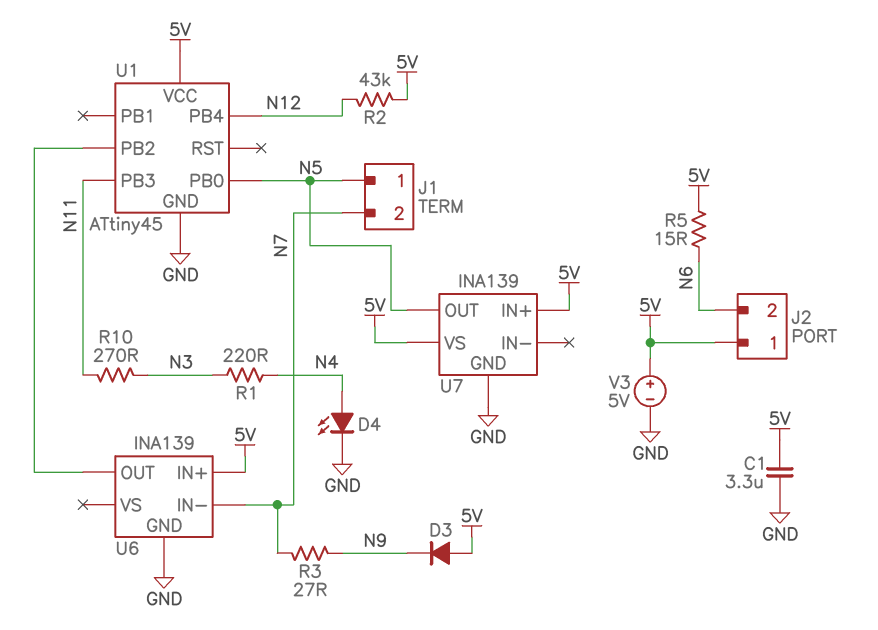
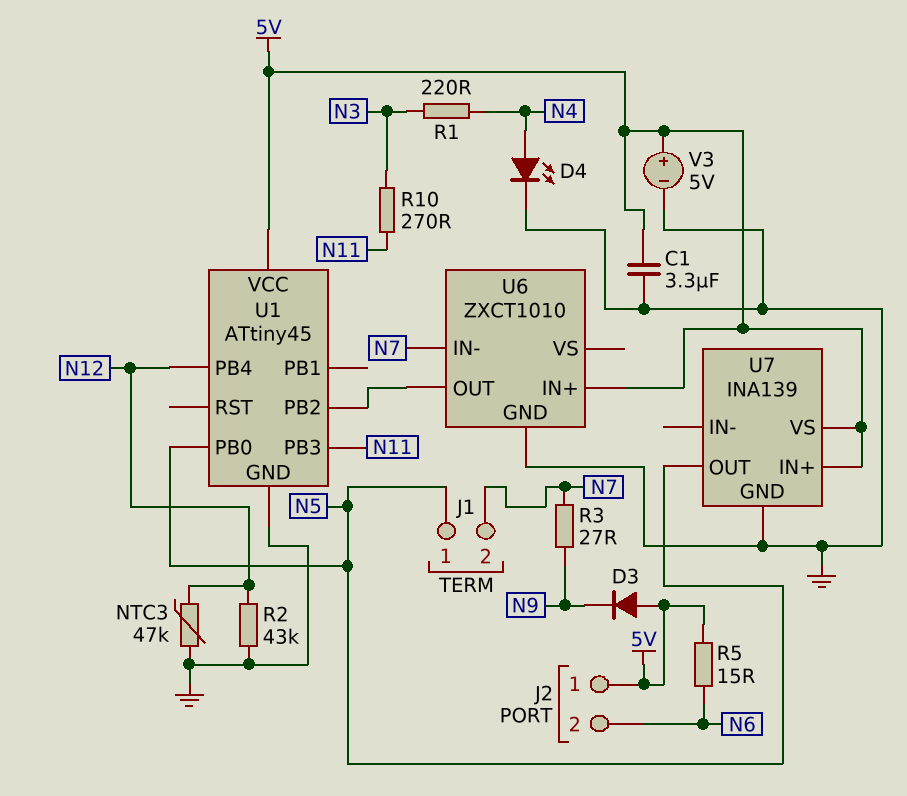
NTC3: none -> 47k (GND, N12)
R2: 43k (5V, N12) -> 43k (GND, N12)
U6: INA139 -> ZXCT1010

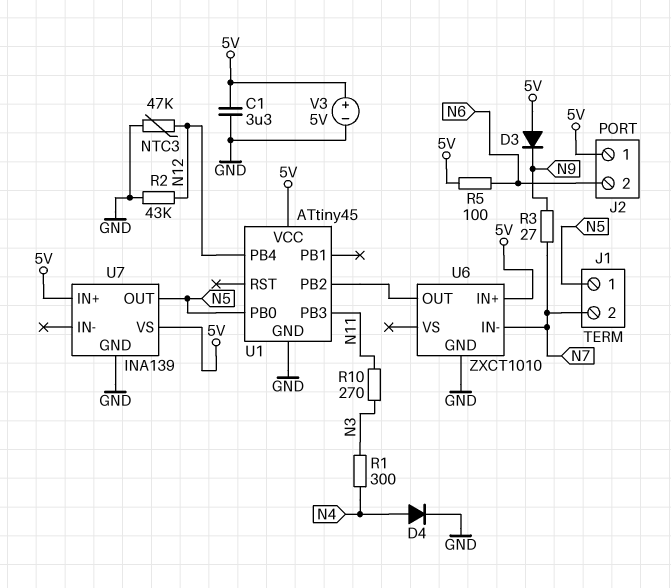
D4: LED (A N4, K GND) -> diode (A N4, K GND)
R1: 220 (N3, N4) -> 300 (N3, N4)
R5: 15 (5V, N6) -> 100 (5V, N6)

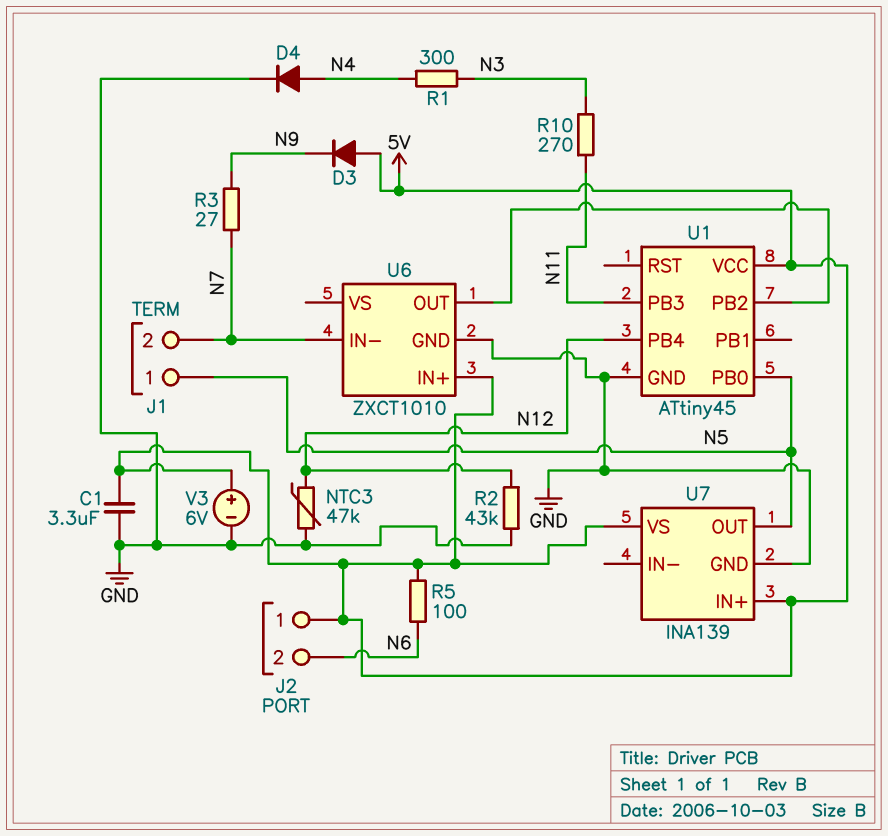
V3: 5V (plus 5V, minus GND) -> 6V (plus 5V, minus GND)

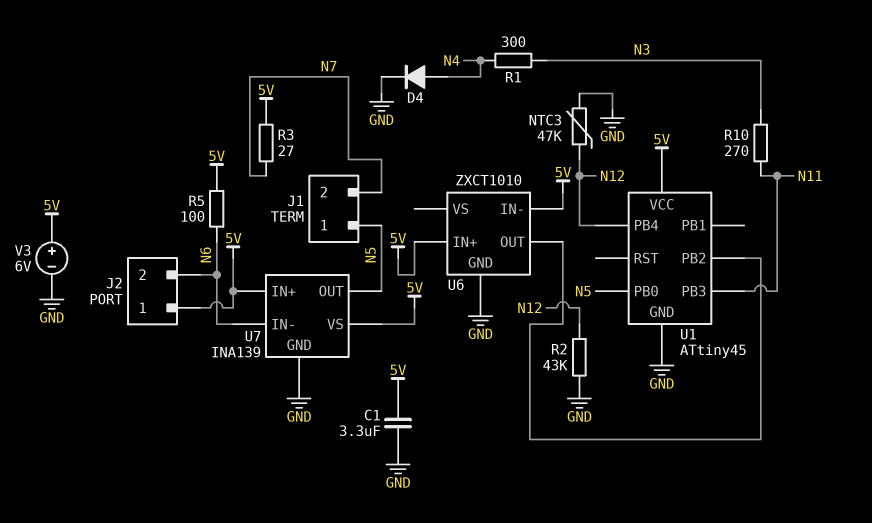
D3: diode (A 5V, K N9) -> none
R3: 27 (N7, N9) -> 27 (5V, N7)
U6 pin IN-: N7 -> 5V
U7 pin IN-: none -> N6

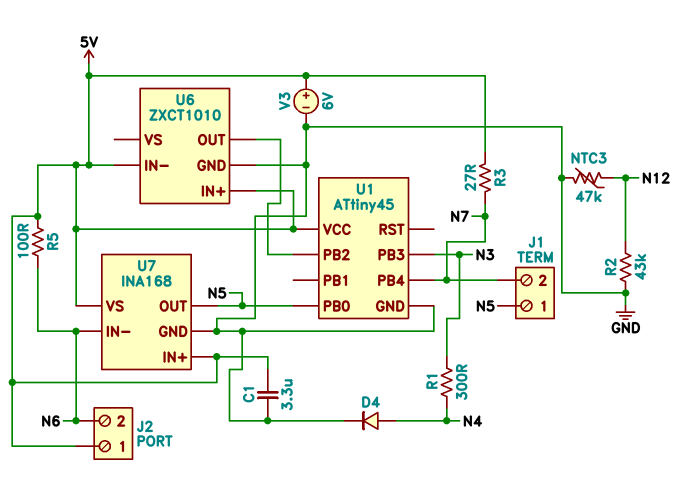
R10: 270 (N3, N11) -> none
U1 pin PB3: N11 -> N3
U1 pin PB4: N12 -> N7
U7: INA139 -> INA168

